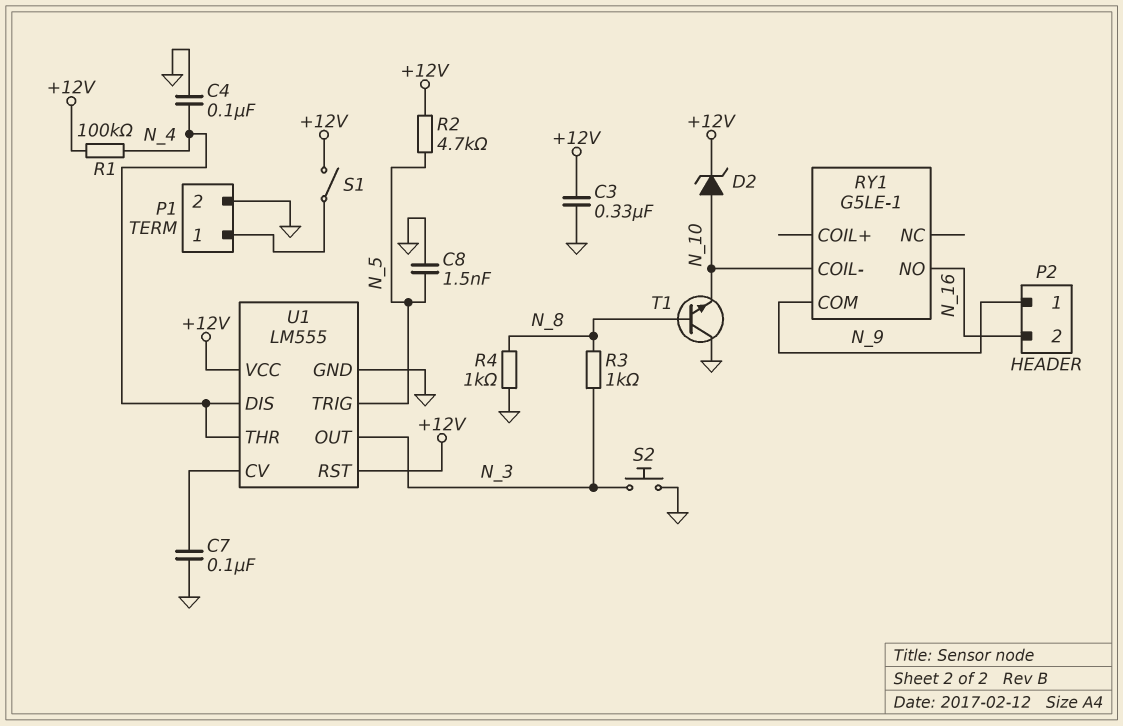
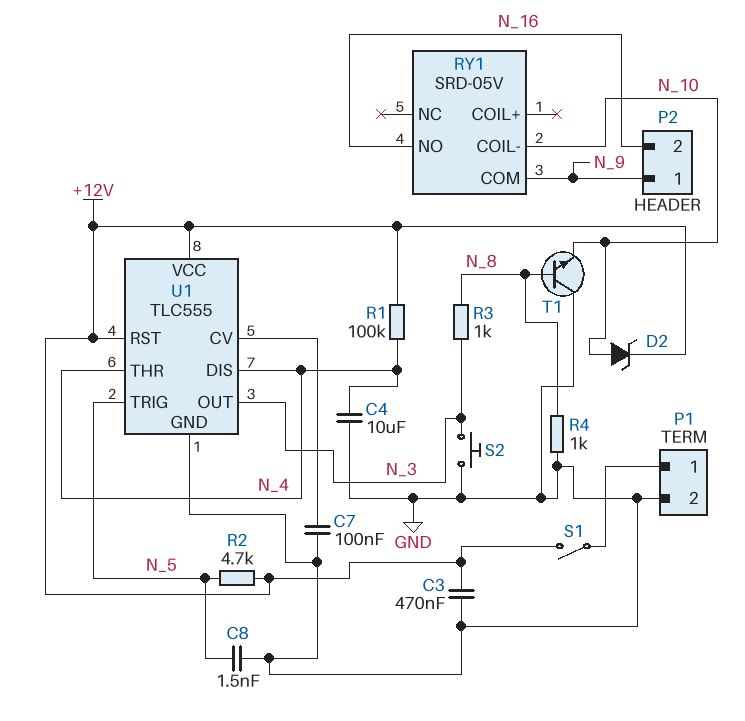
C3: 330nF (+12V, GND) -> 470nF (+12V, GND)
C4: 100nF (GND, N_4) -> 10uF (GND, N_4)
RY1: G5LE-1 -> SRD-05V
U1: LM555 -> TLC555

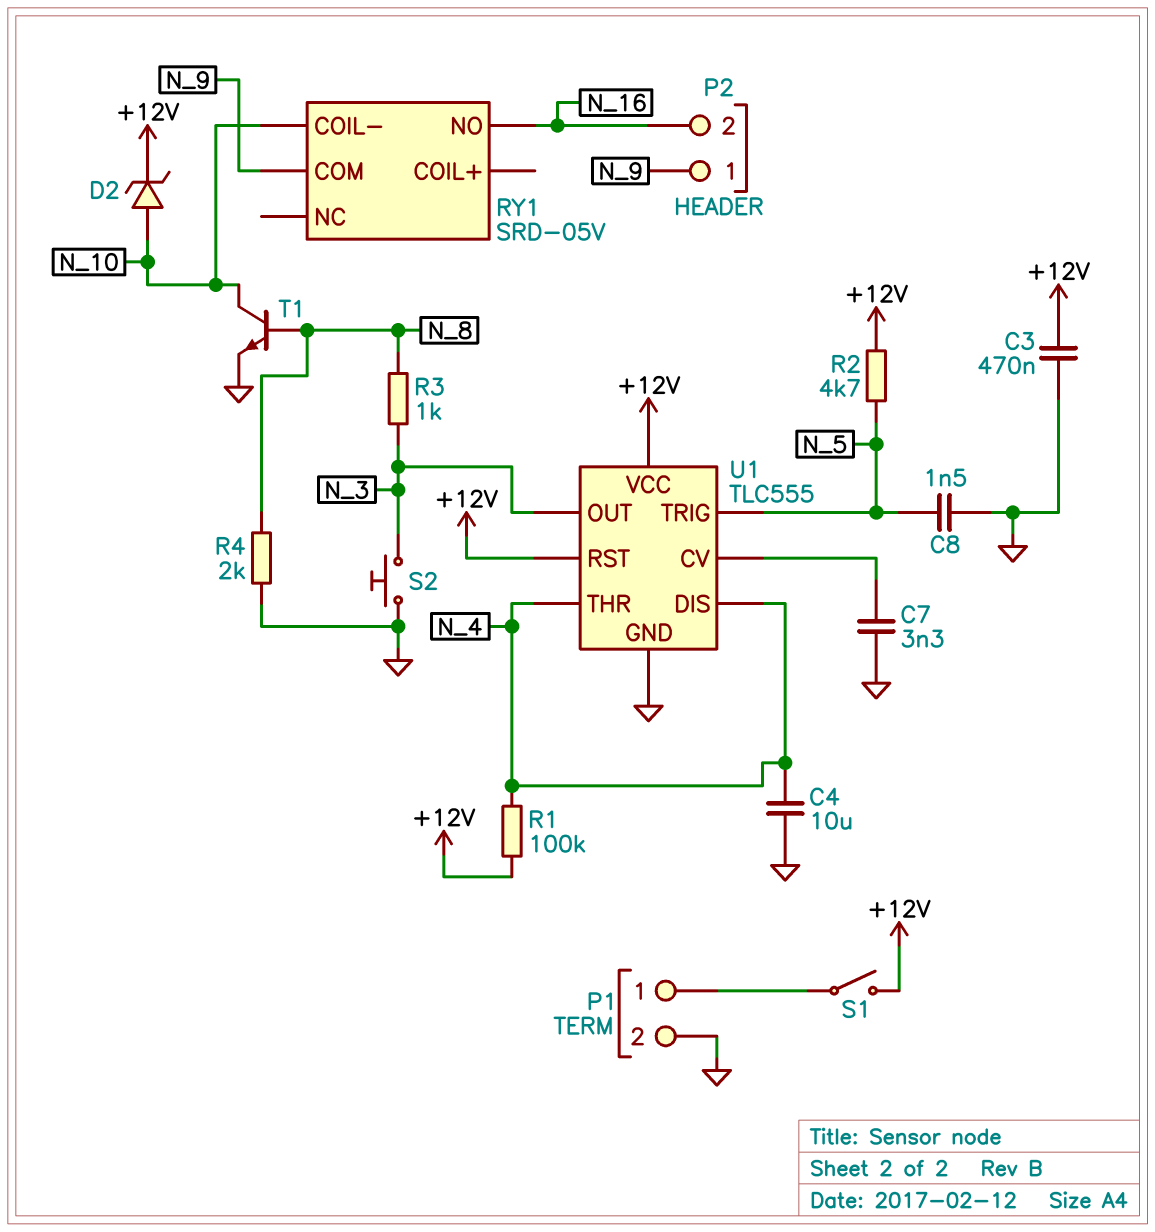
C7: 100nF (GND, U1/CV) -> 3.3nF (GND, U1/CV)
R4: 1k (GND, N_8) -> 2k (GND, N_8)
T1: NPN (B N_8, C GND, E N_10) -> NPN (B N_8, C N_10, E GND)

